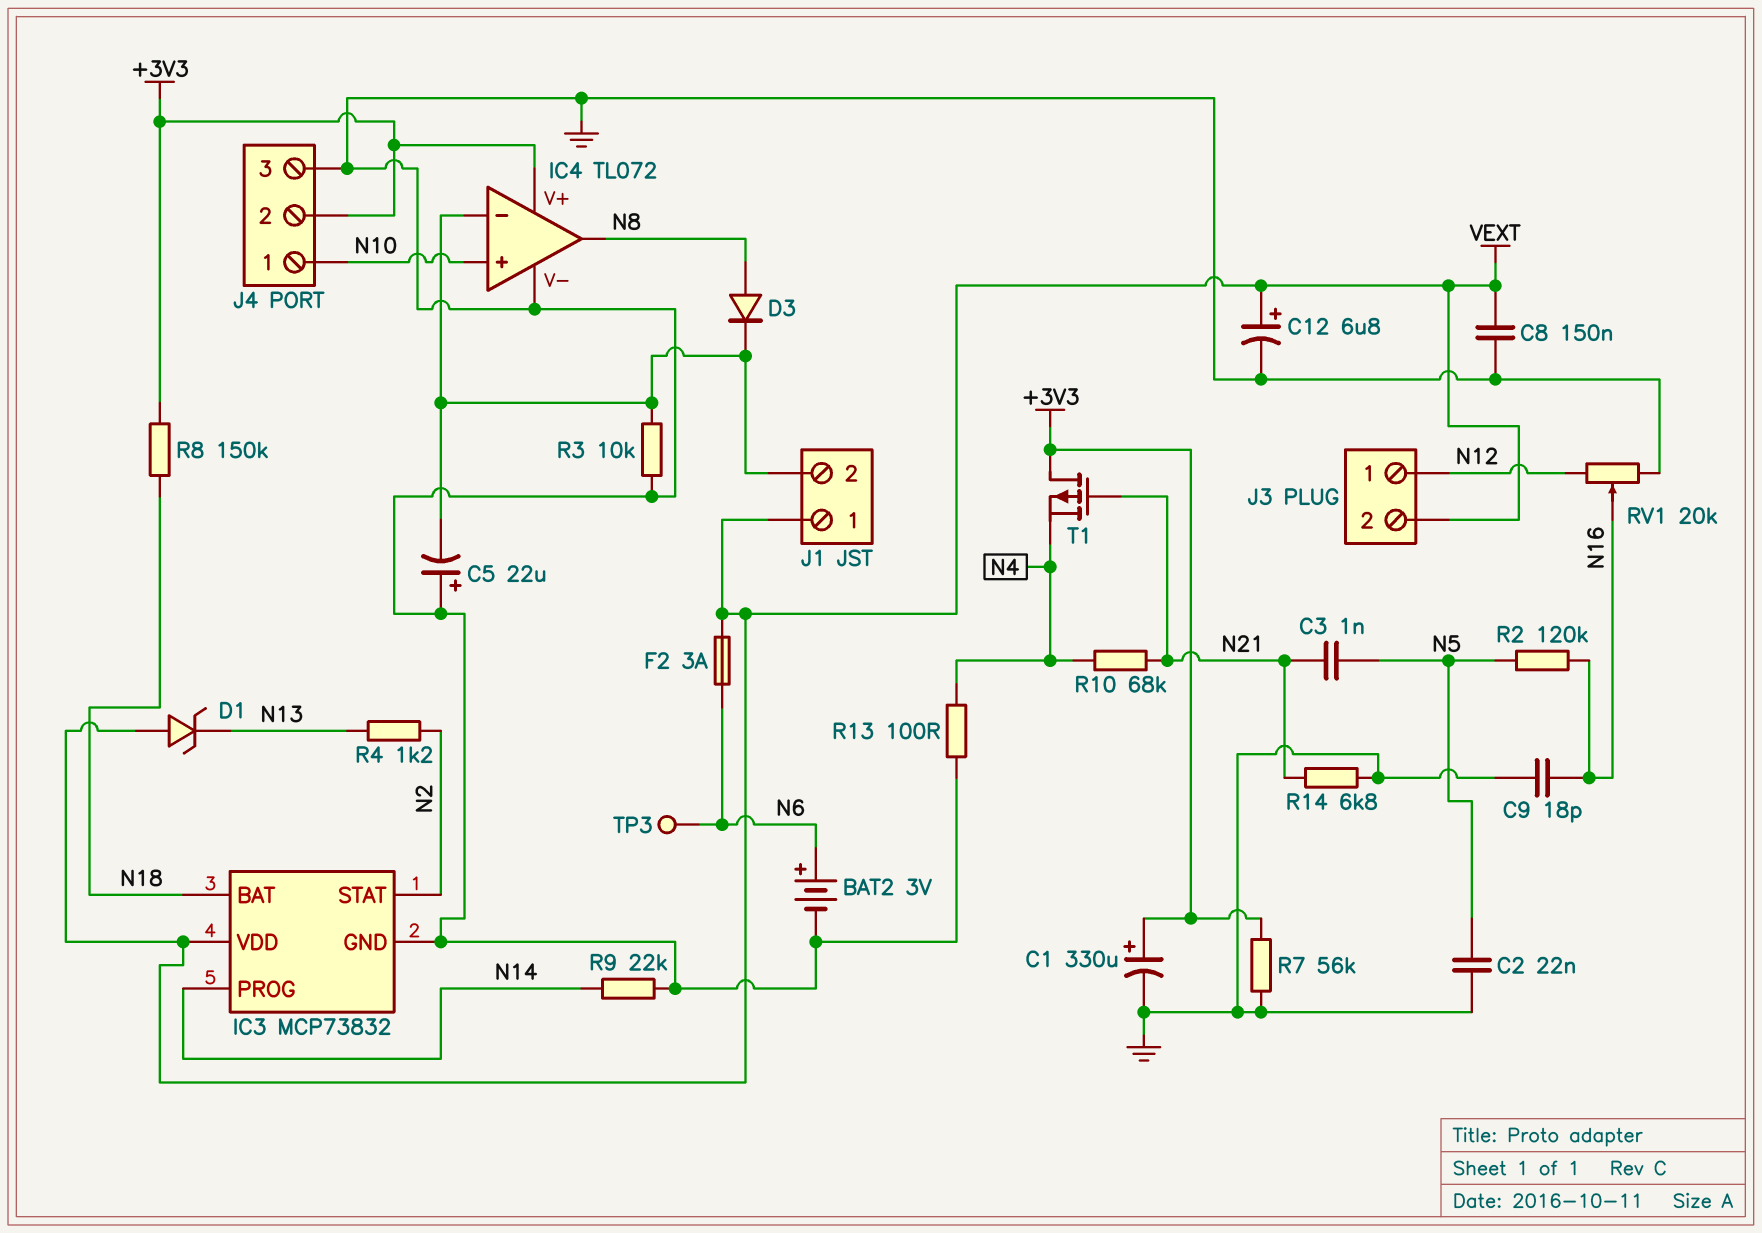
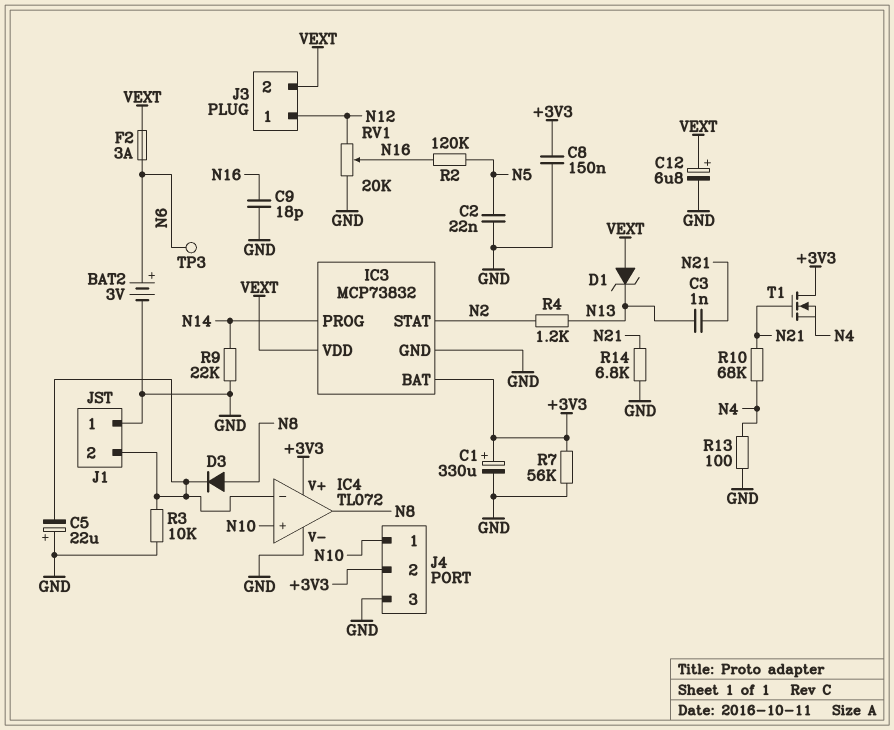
C3: 1nF (N5, N21) -> 1nF (N13, N21)
C8: 150nF (GND, VEXT) -> 150nF (+3V3, GND)
IC3 pin BAT: N18 -> +3V3
J1 pin 1: VEXT -> GND
R8: 150k (+3V3, N18) -> none
T1: PMOS (G N21, D +3V3, S N4) -> NMOS (G N21, D +3V3, S N4)

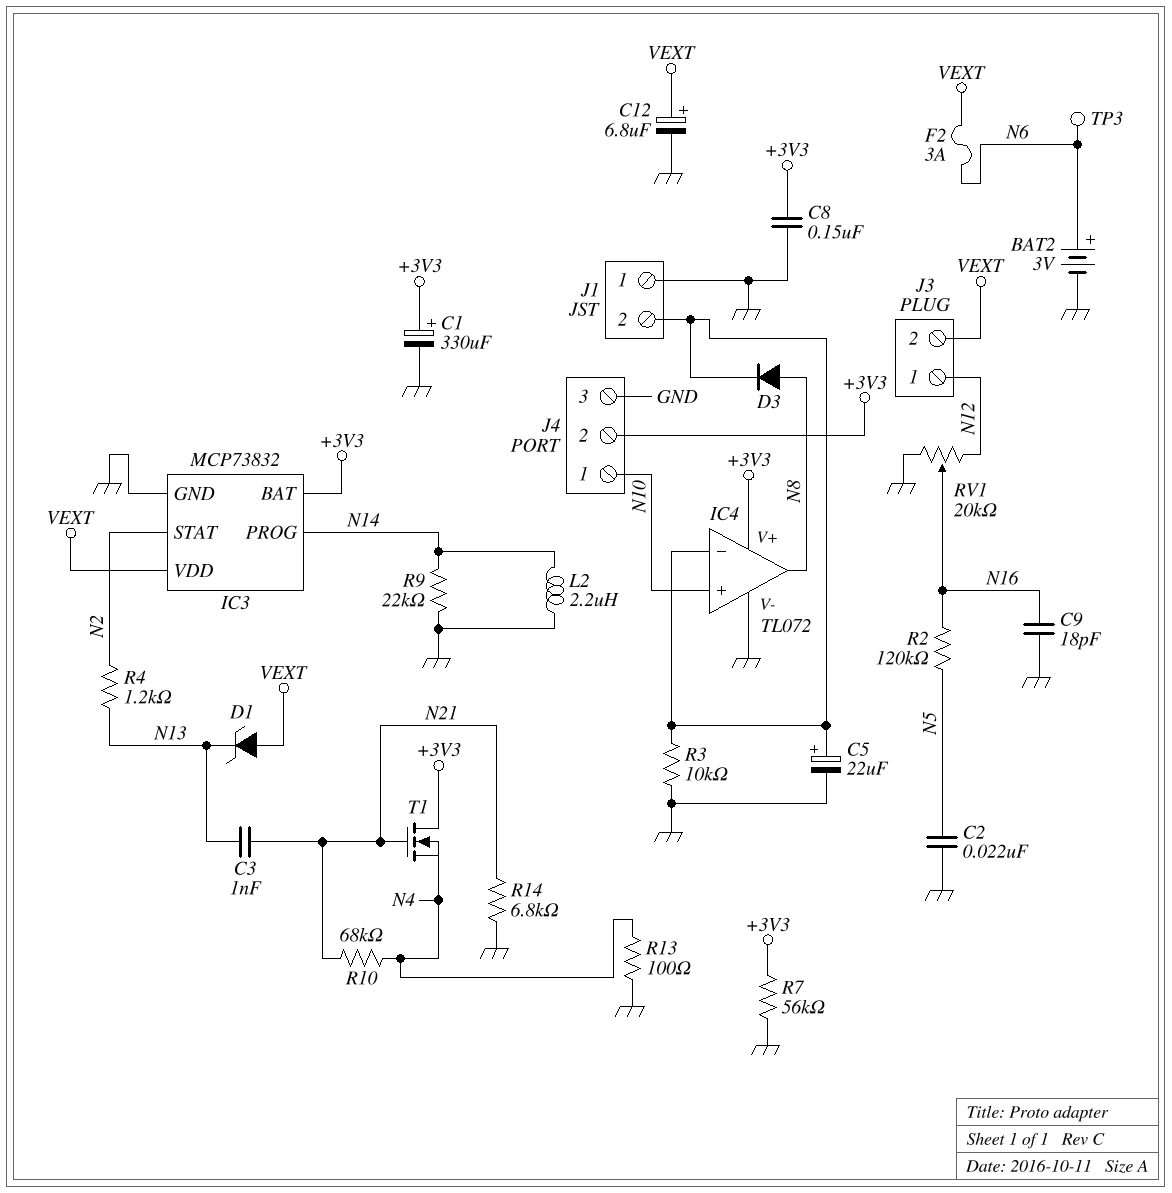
C5: 22uF (plus GND, minus IC4/in-) -> 22uF (plus IC4/in-, minus GND)
L2: none -> 2.2uH (GND, N14)

